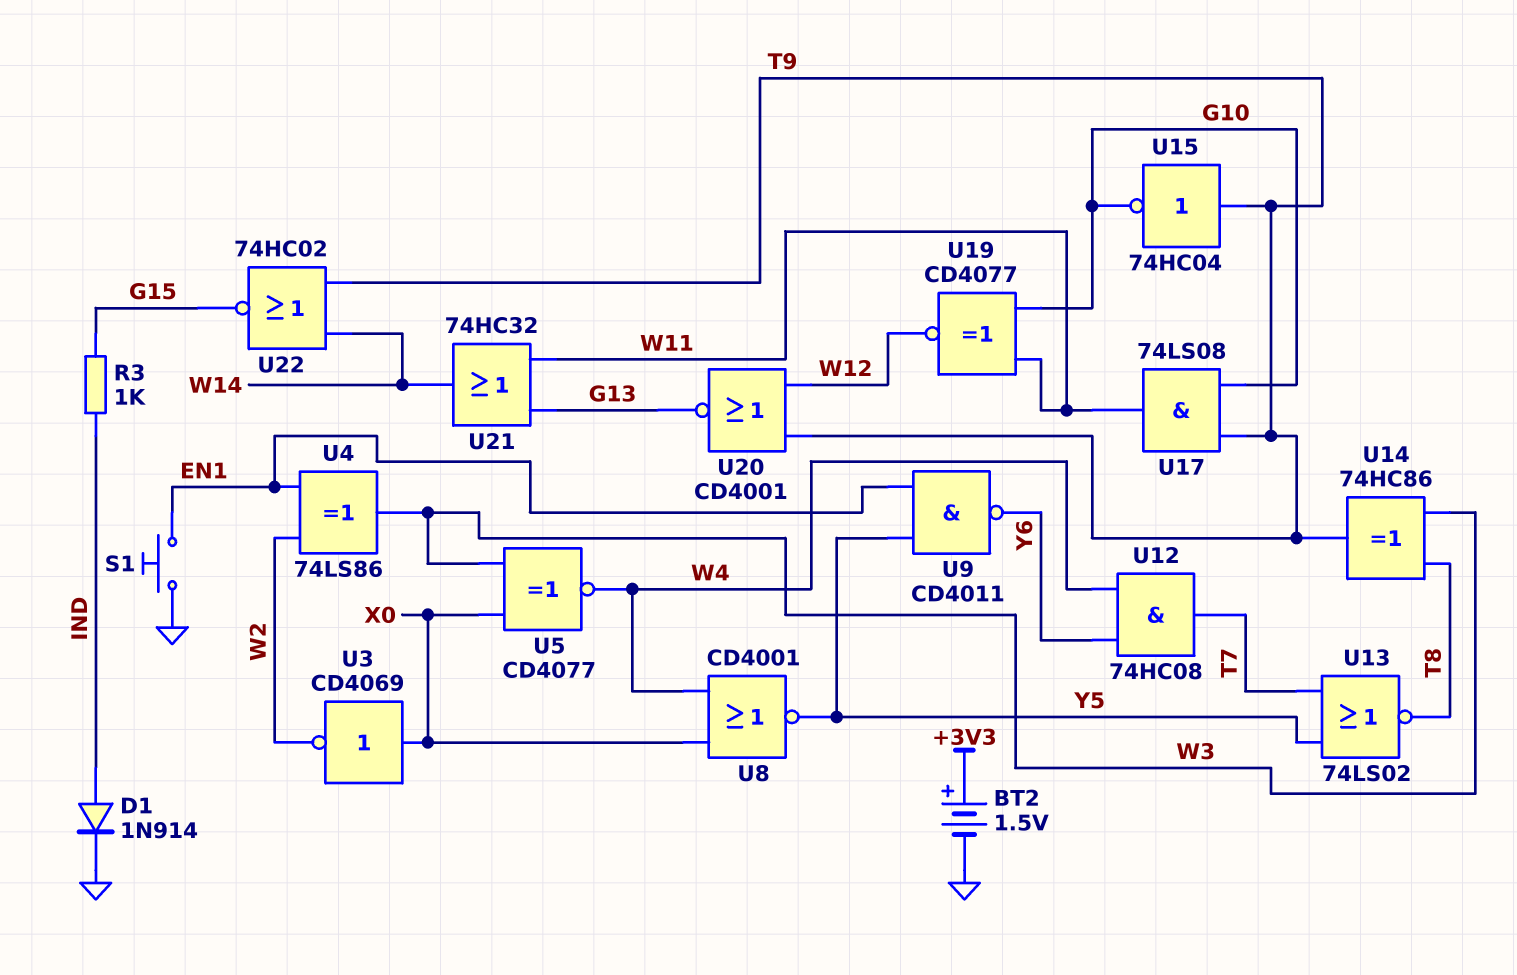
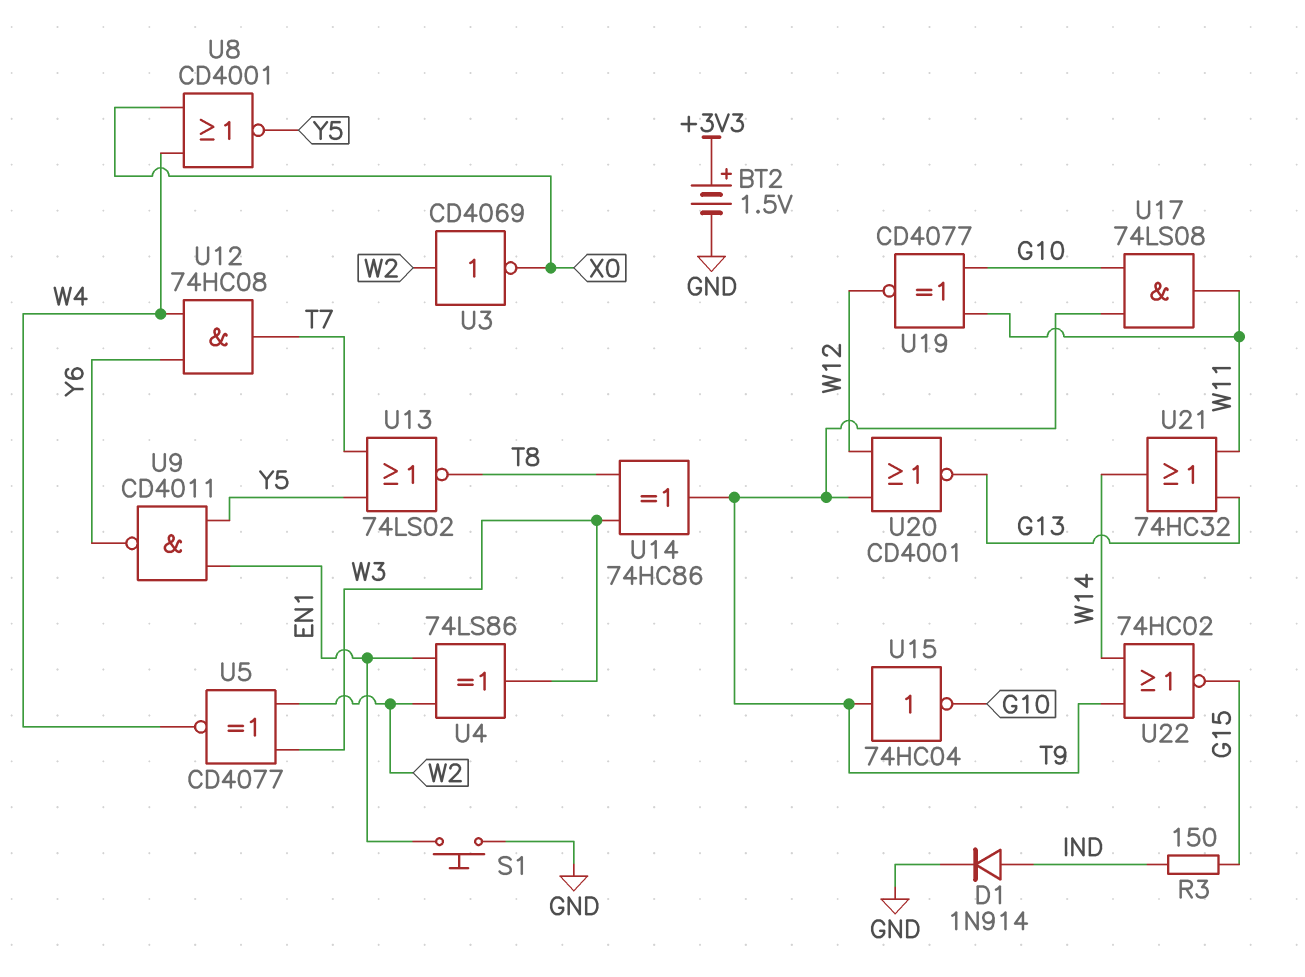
R3: 1k (G15, IND) -> 150 (G15, IND)
U3: NOT CD4069 (in X0, out W2) -> NOT CD4069 (in W2, out X0)
U5: XNOR CD4077 (in W3, in X0, out W4) -> XNOR CD4077 (in W2, in W3, out W4)

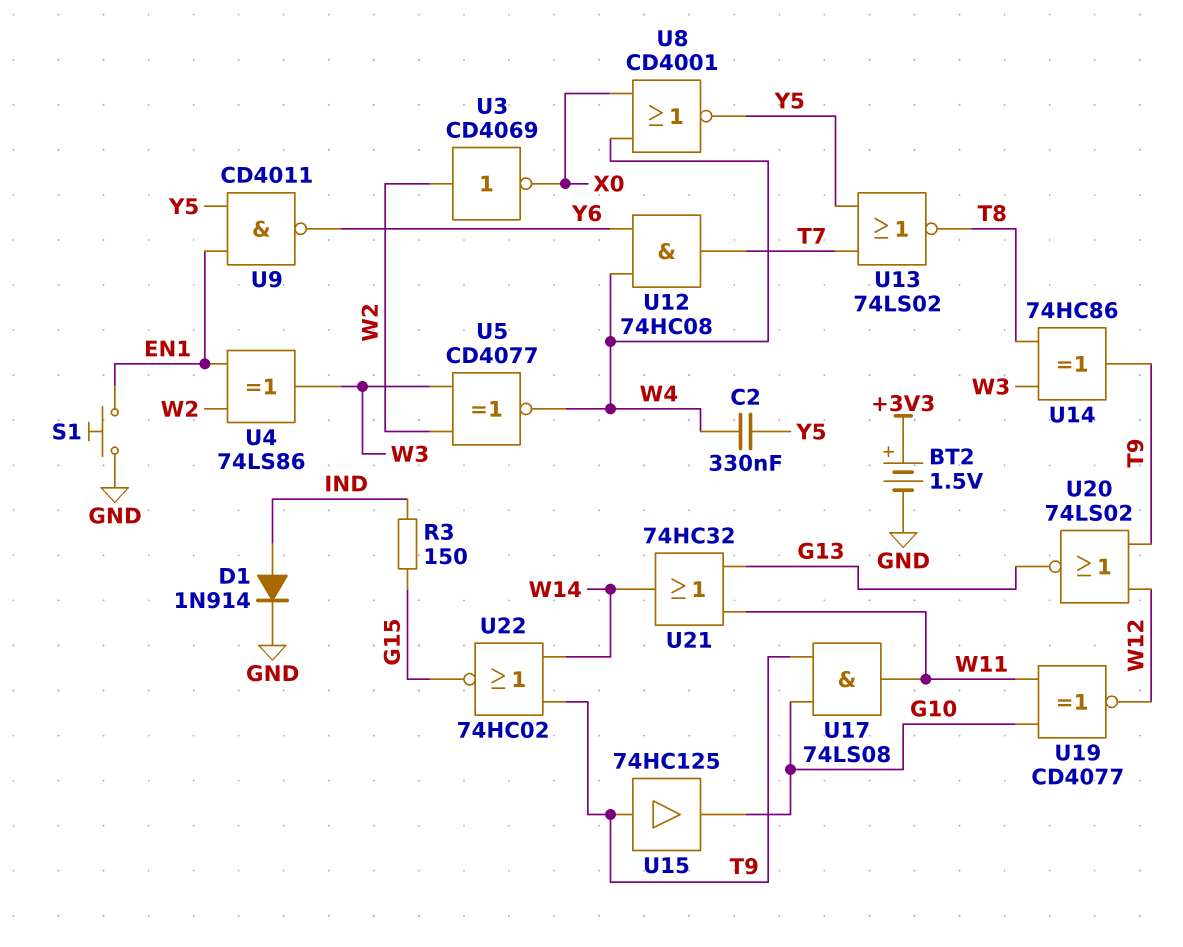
C2: none -> 330nF (W4, Y5)
U15: NOT 74HC04 (in T9, out G10) -> buffer 74HC125 (in T9, out G10)
U20: NOR CD4001 (in T9, in W12, out G13) -> NOR 74LS02 (in T9, in W12, out G13)

